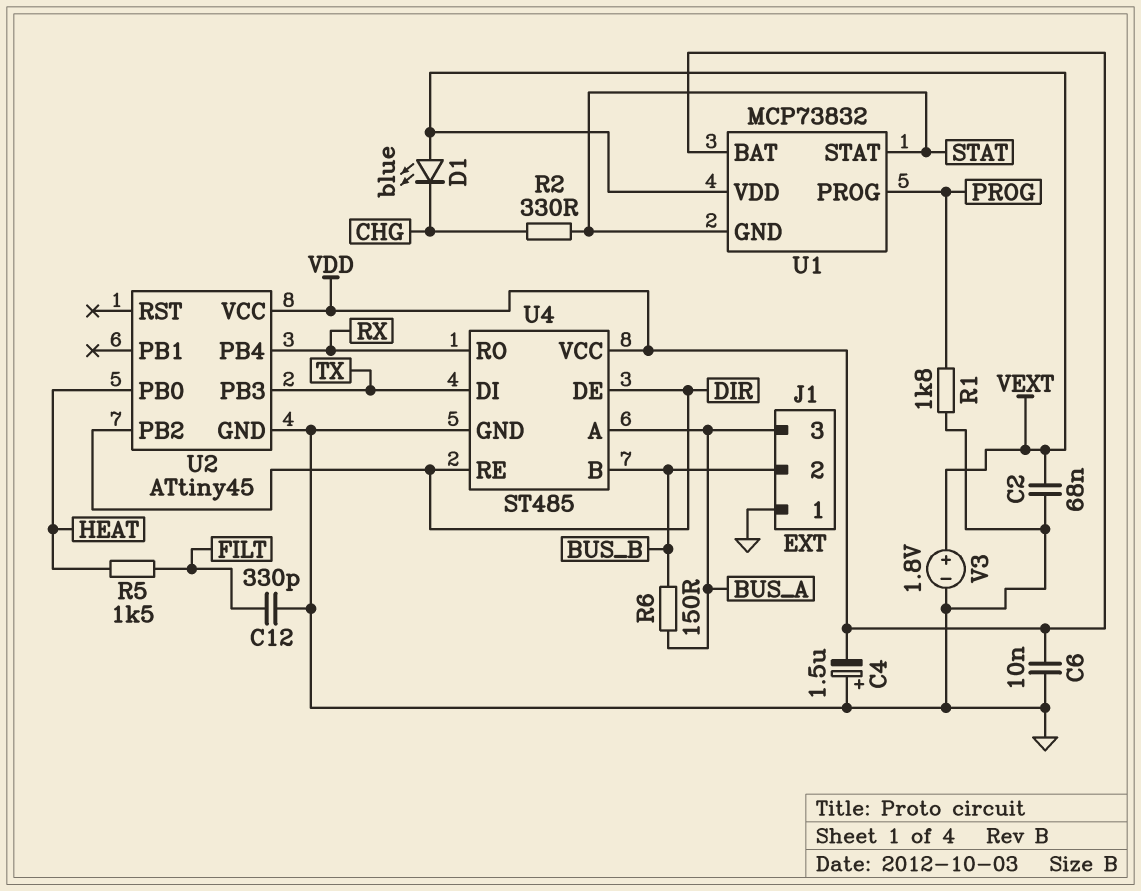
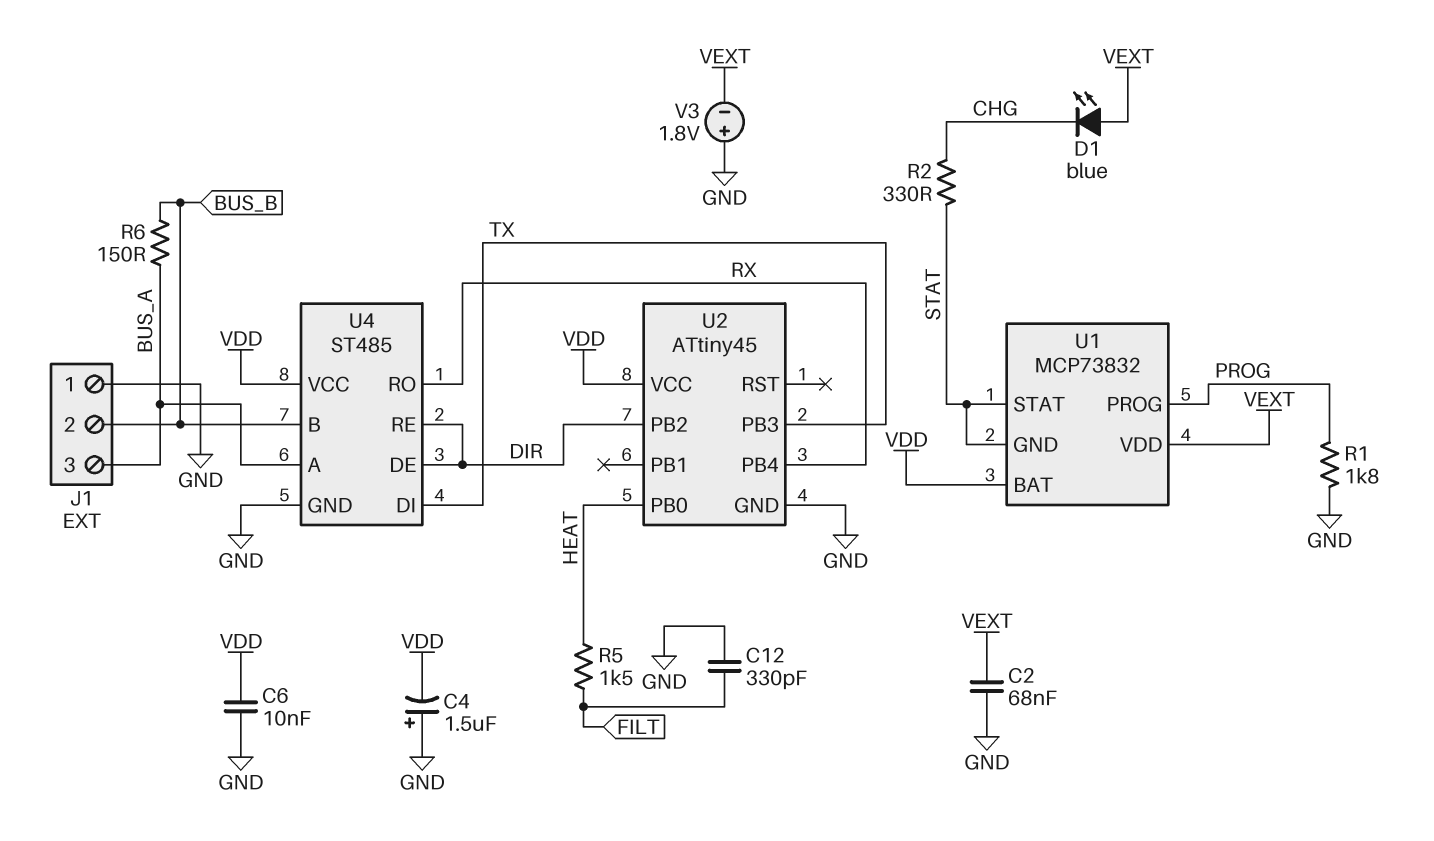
V3: 1.8V (plus VEXT, minus GND) -> 1.8V (plus GND, minus VEXT)

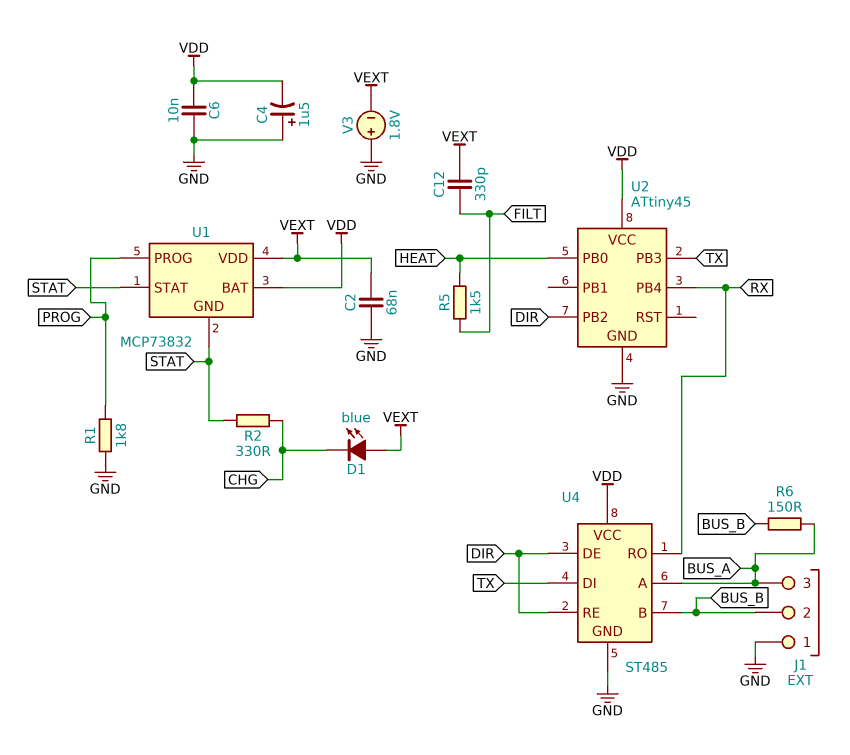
C12: 330pF (FILT, GND) -> 330pF (FILT, VEXT)

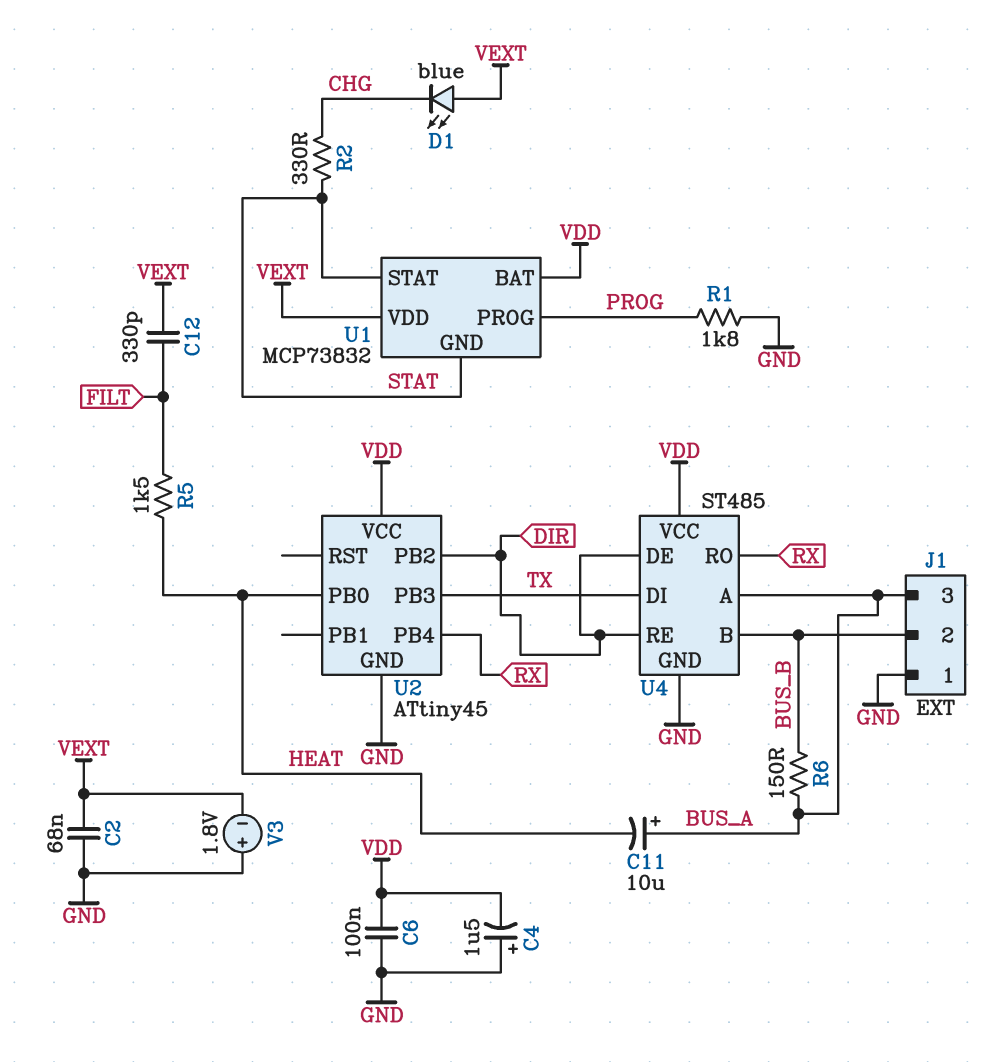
C6: 10nF (GND, VDD) -> 100nF (GND, VDD)
C11: none -> 10uF (plus BUS_A, minus HEAT)

